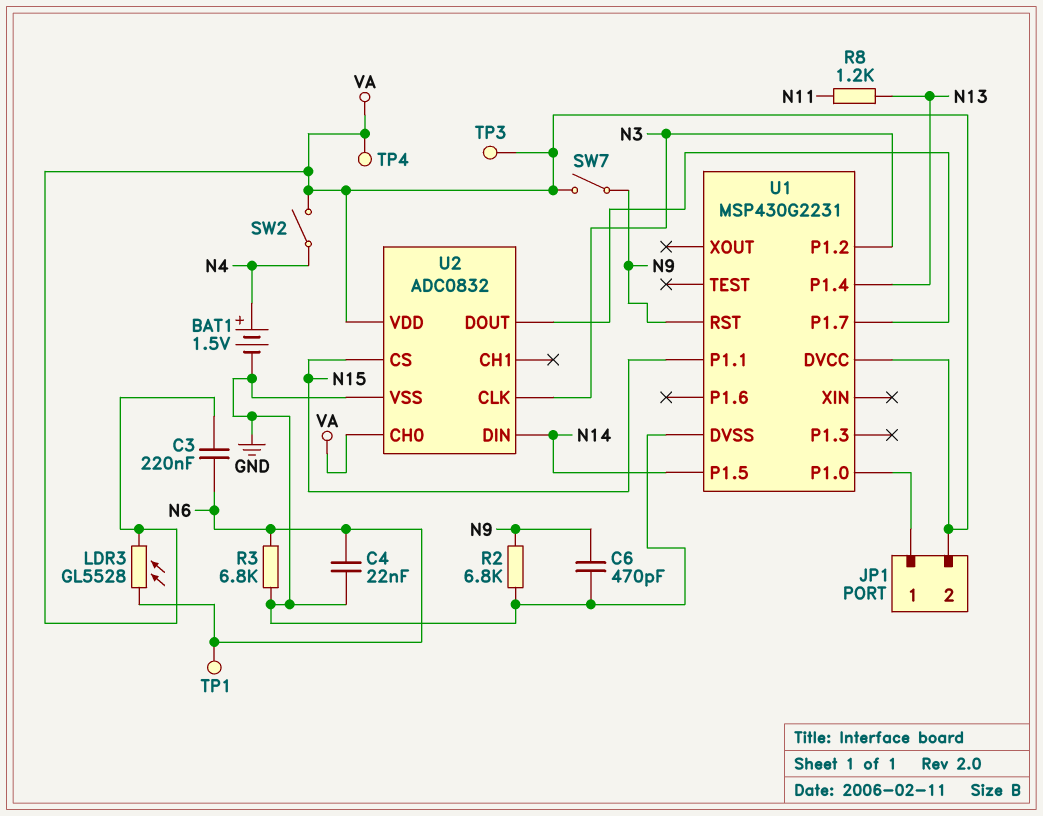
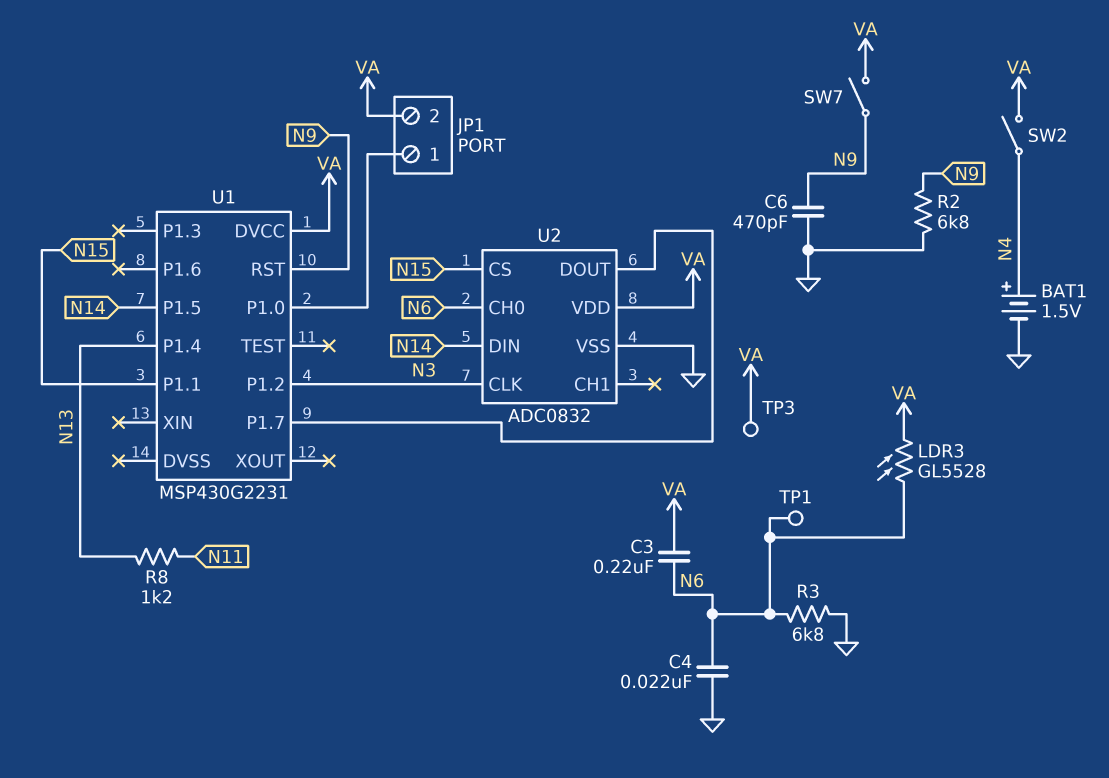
TP4: test point (VA) -> none
U1 pin DVSS: GND -> none
U2 pin CH0: VA -> N6

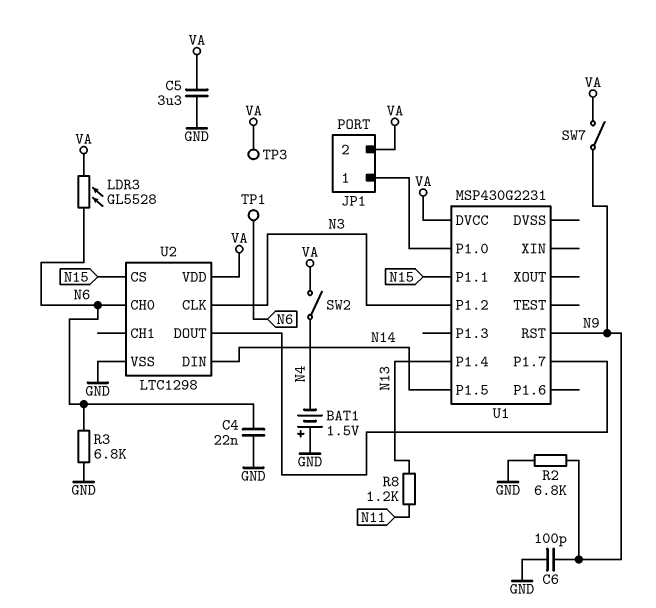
BAT1: 1.5V (plus N4, minus GND) -> 1.5V (plus GND, minus N4)
C3: 220nF (N6, VA) -> none
C5: none -> 3.3uF (GND, VA)
C6: 470pF (GND, N9) -> 100pF (GND, N9)
U2: ADC0832 -> LTC1298

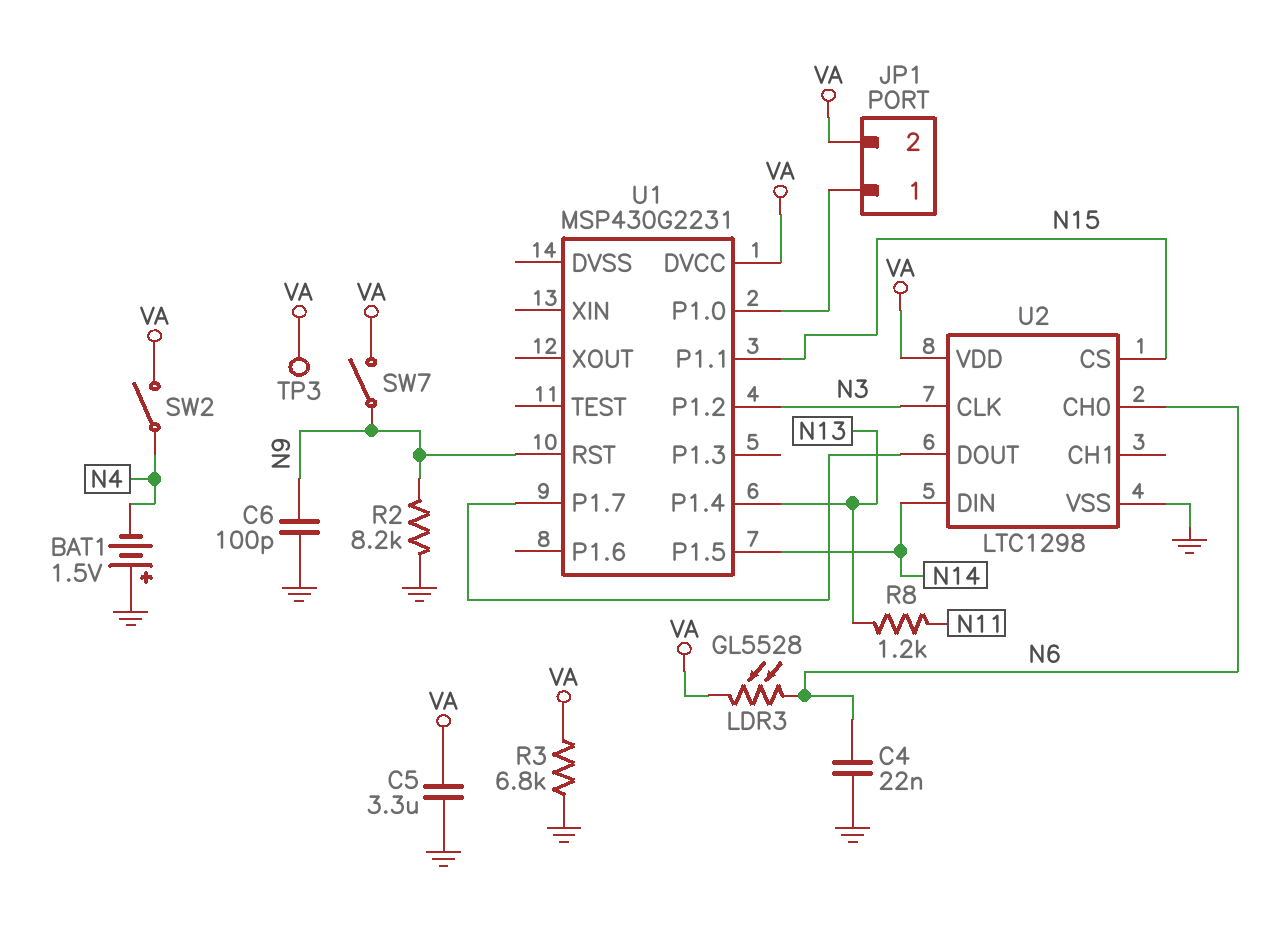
R2: 6.8k (GND, N9) -> 8.2k (GND, N9)
R3: 6.8k (GND, N6) -> 6.8k (GND, VA)
TP1: test point (N6) -> none

